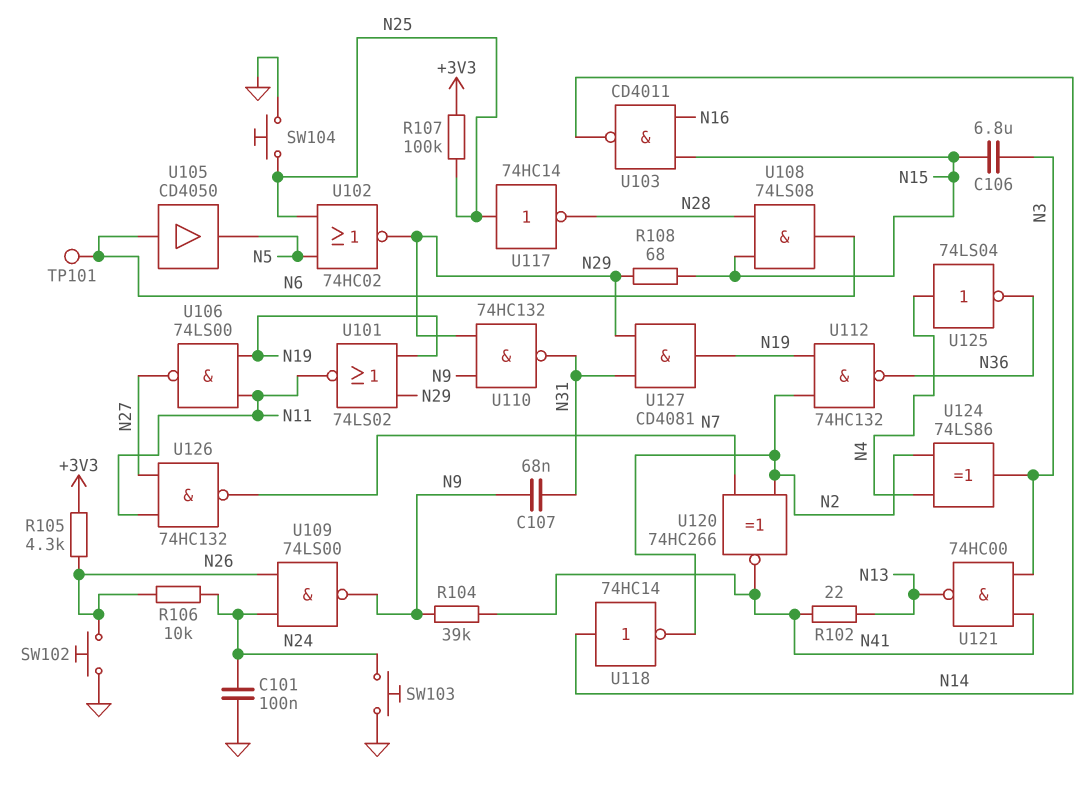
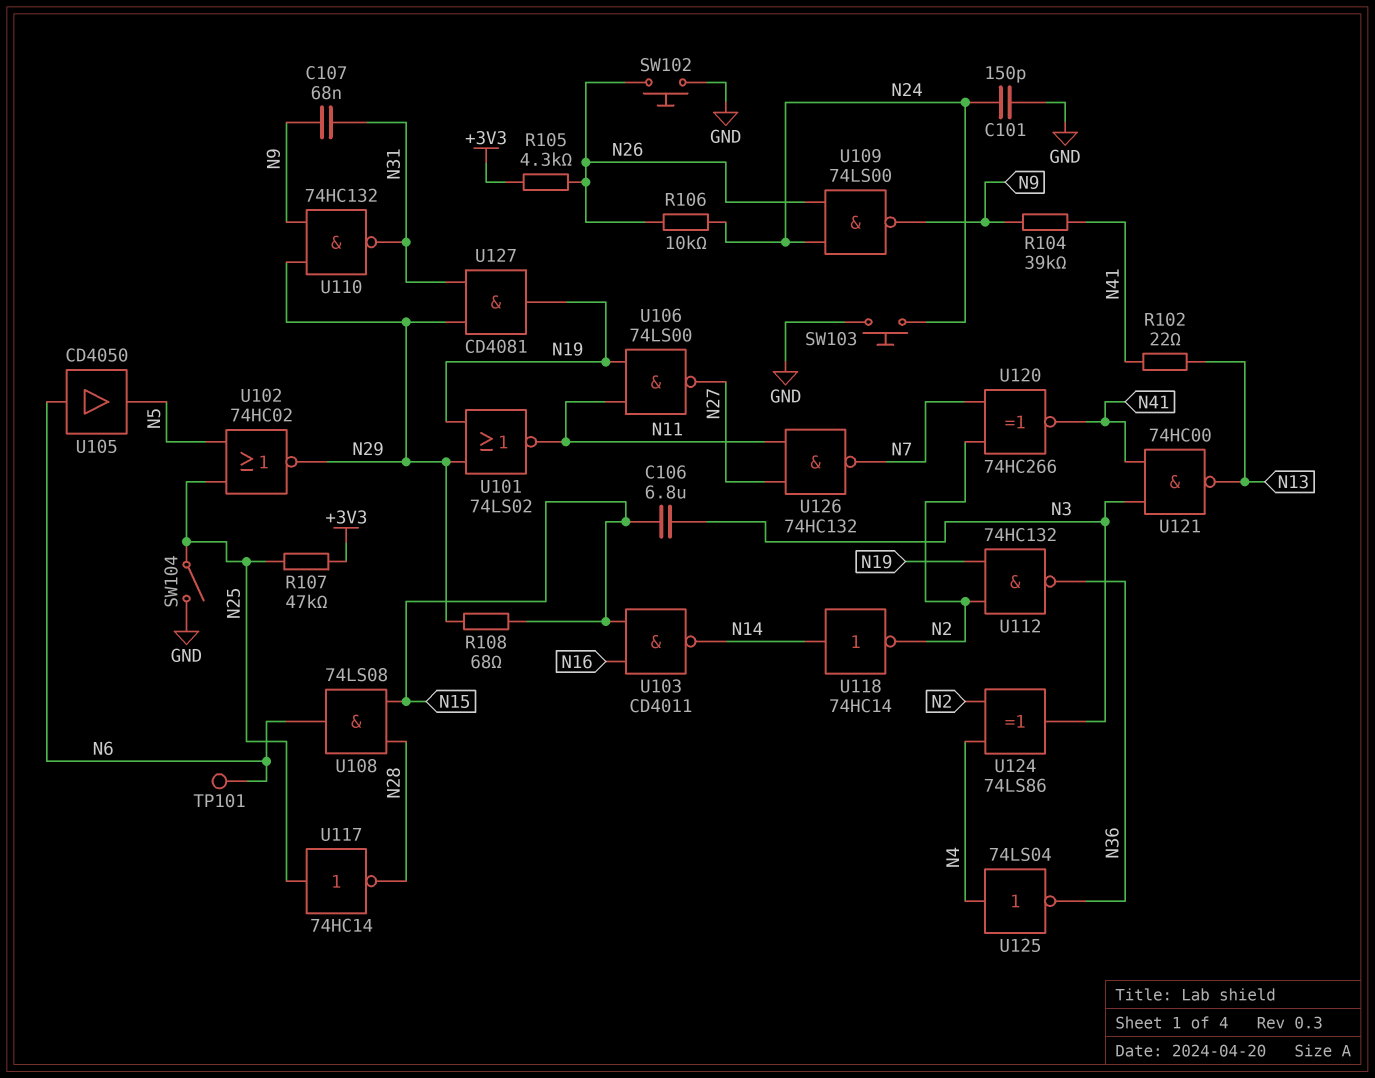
C101: 100nF (GND, N24) -> 150pF (GND, N24)
R107: 100k (+3V3, N25) -> 47k (+3V3, N25)
SW104: button (GND, N25) -> switch (GND, N25)

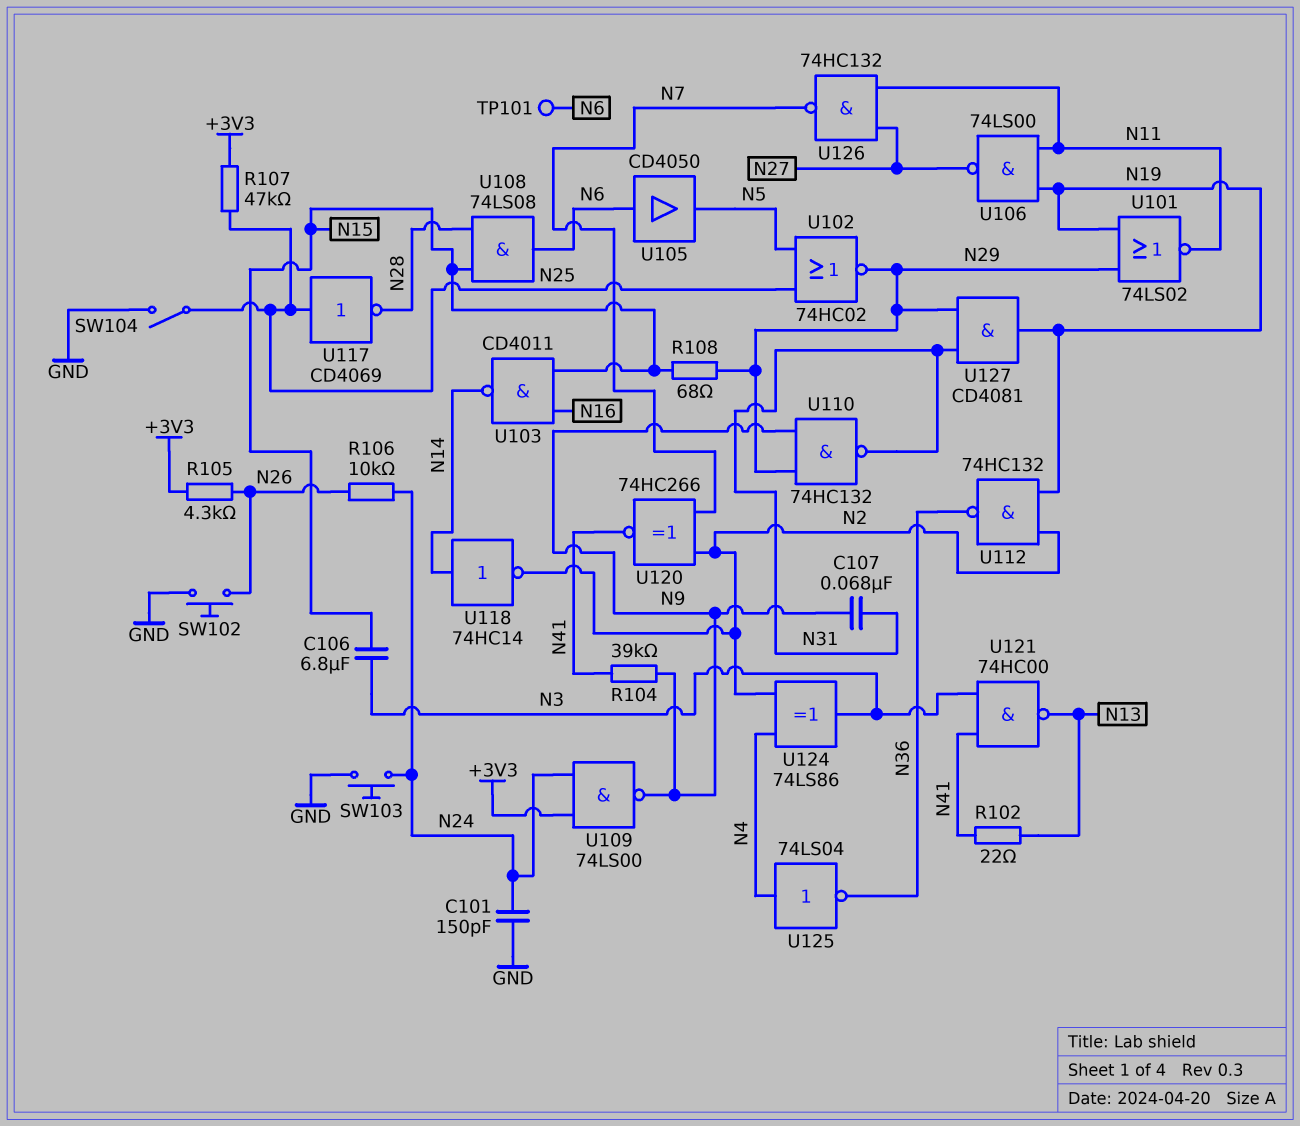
U109: NAND 74LS00 (in N24, in N26, out N9) -> NAND 74LS00 (in +3V3, in N24, out N9)
U117: NOT 74HC14 (in N25, out N28) -> NOT CD4069 (in N25, out N28)

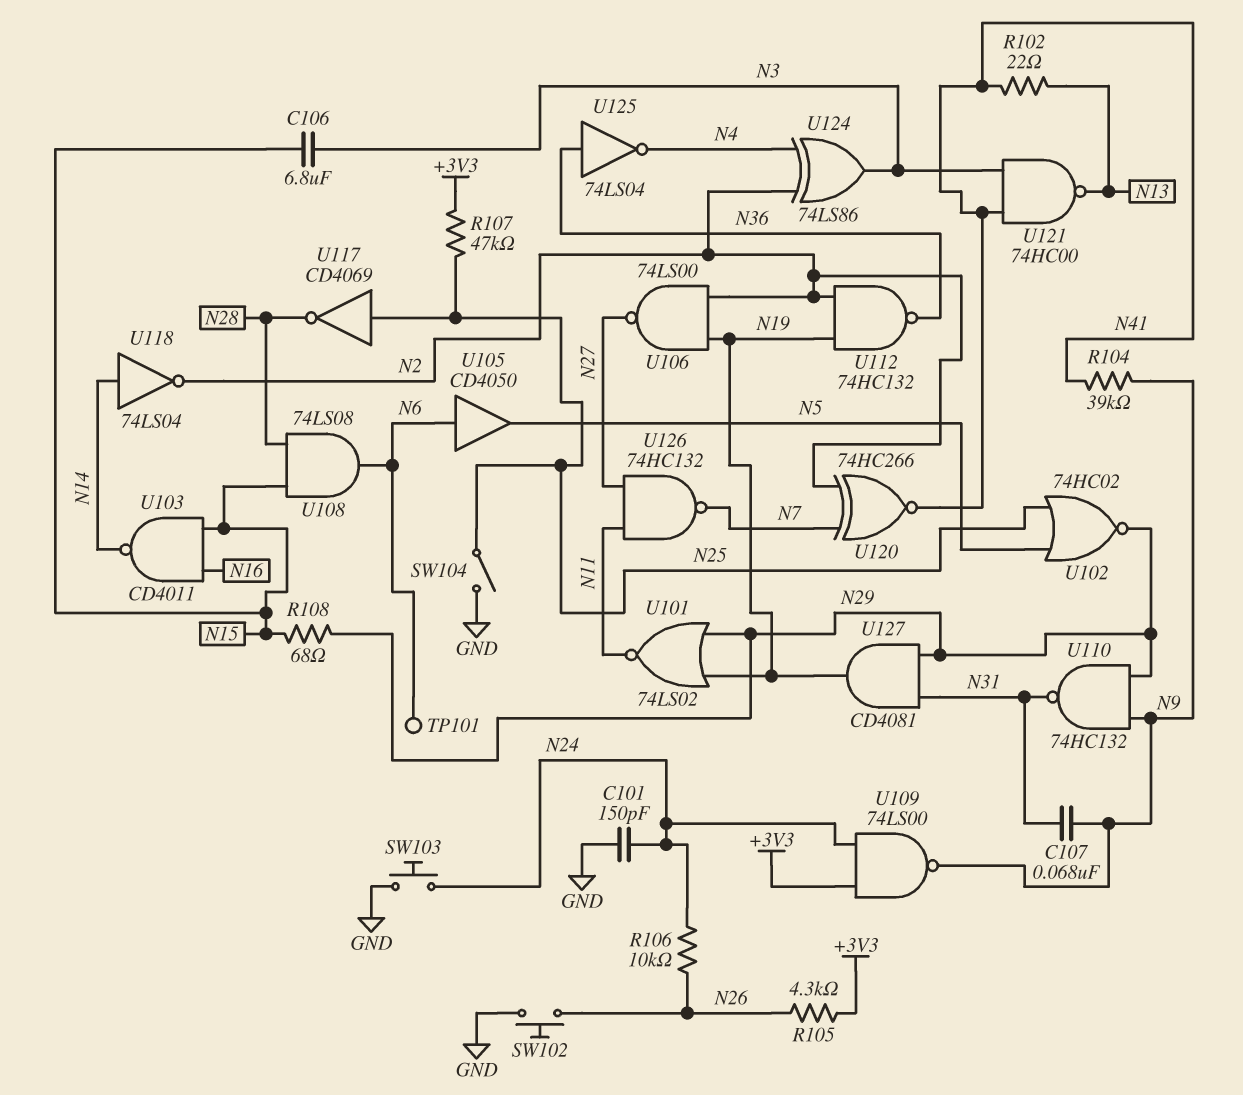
U106: NAND 74LS00 (in N11, in N19, out N27) -> NAND 74LS00 (in N2, in N19, out N27)
U118: NOT 74HC14 (in N14, out N2) -> NOT 74LS04 (in N14, out N2)
U125: NOT 74LS04 (in N4, out N36) -> NOT 74LS04 (in N36, out N4)

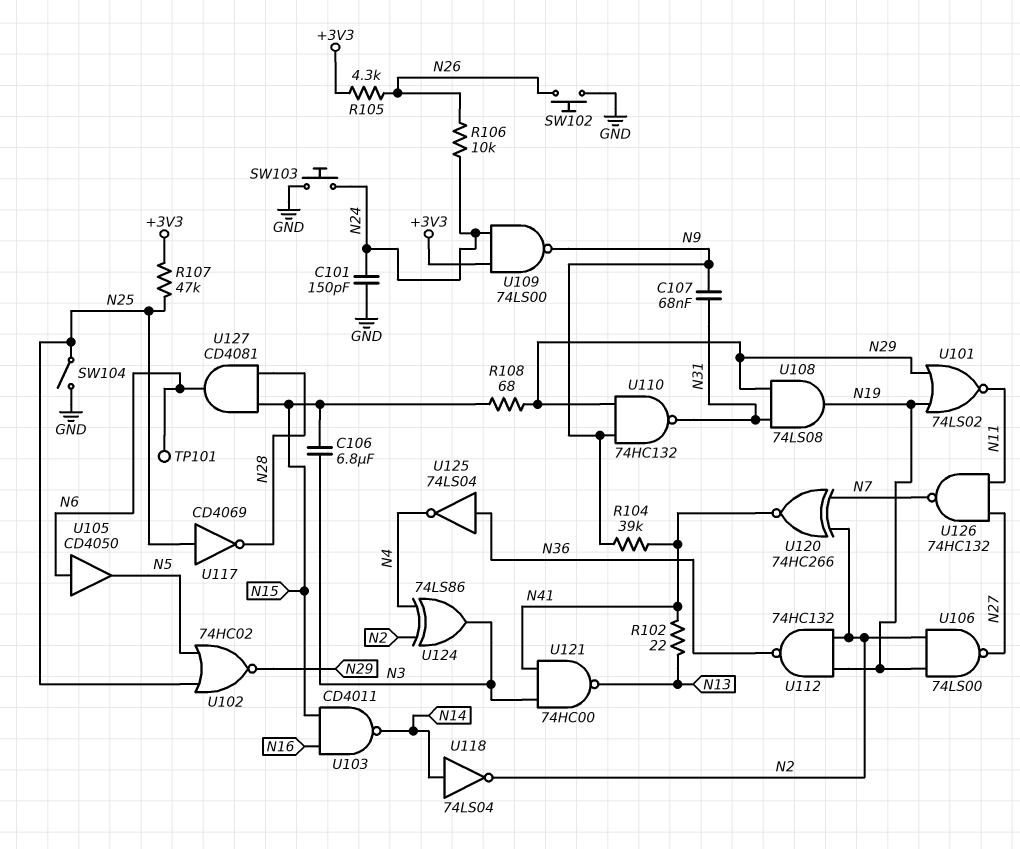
U108: AND 74LS08 (in N15, in N28, out N6) -> AND 74LS08 (in N29, in N31, out N19)
U127: AND CD4081 (in N29, in N31, out N19) -> AND CD4081 (in N15, in N28, out N6)

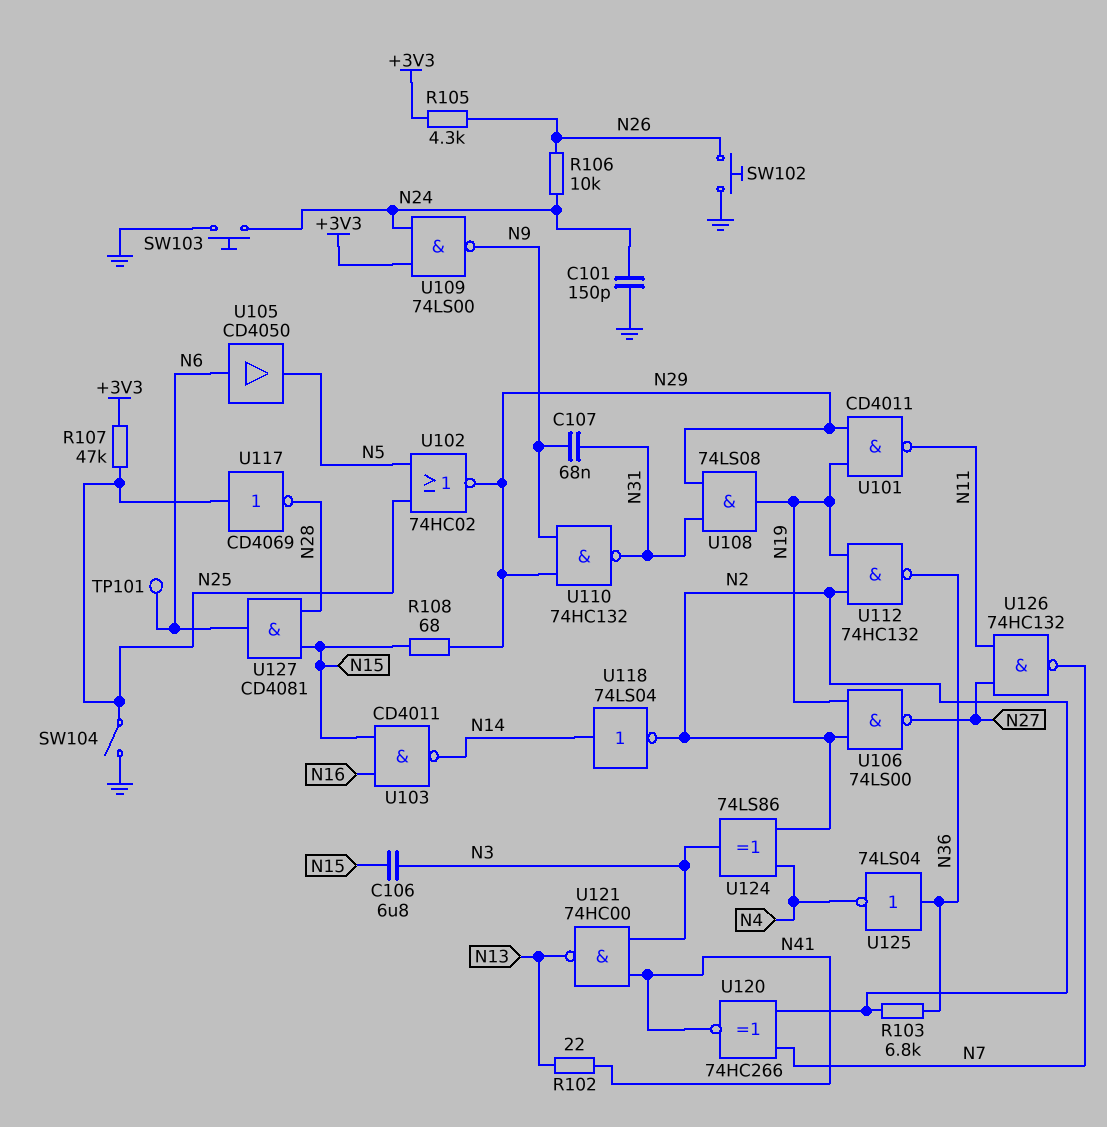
R103: none -> 6.8k (N2, N36)
R104: 39k (N9, N41) -> none
U101: NOR 74LS02 (in N19, in N29, out N11) -> NAND CD4011 (in N19, in N29, out N11)

